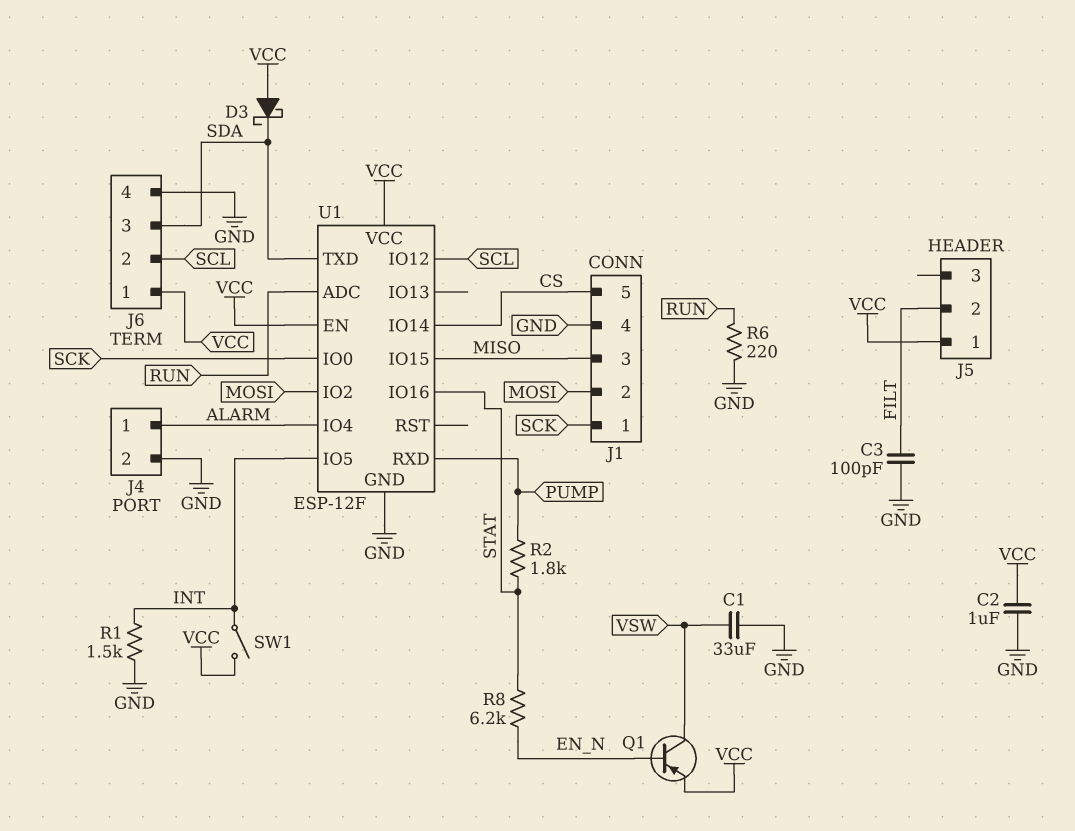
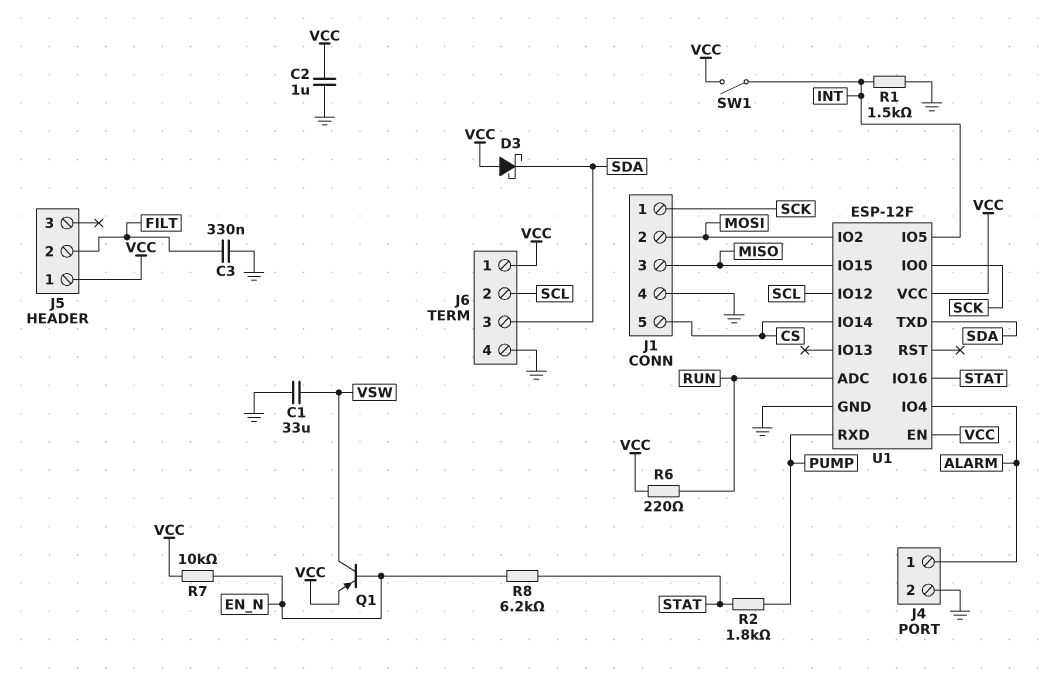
C3: 100pF (FILT, GND) -> 330nF (FILT, GND)
R6: 220 (GND, RUN) -> 220 (RUN, VCC)
R7: none -> 10k (EN_N, VCC)

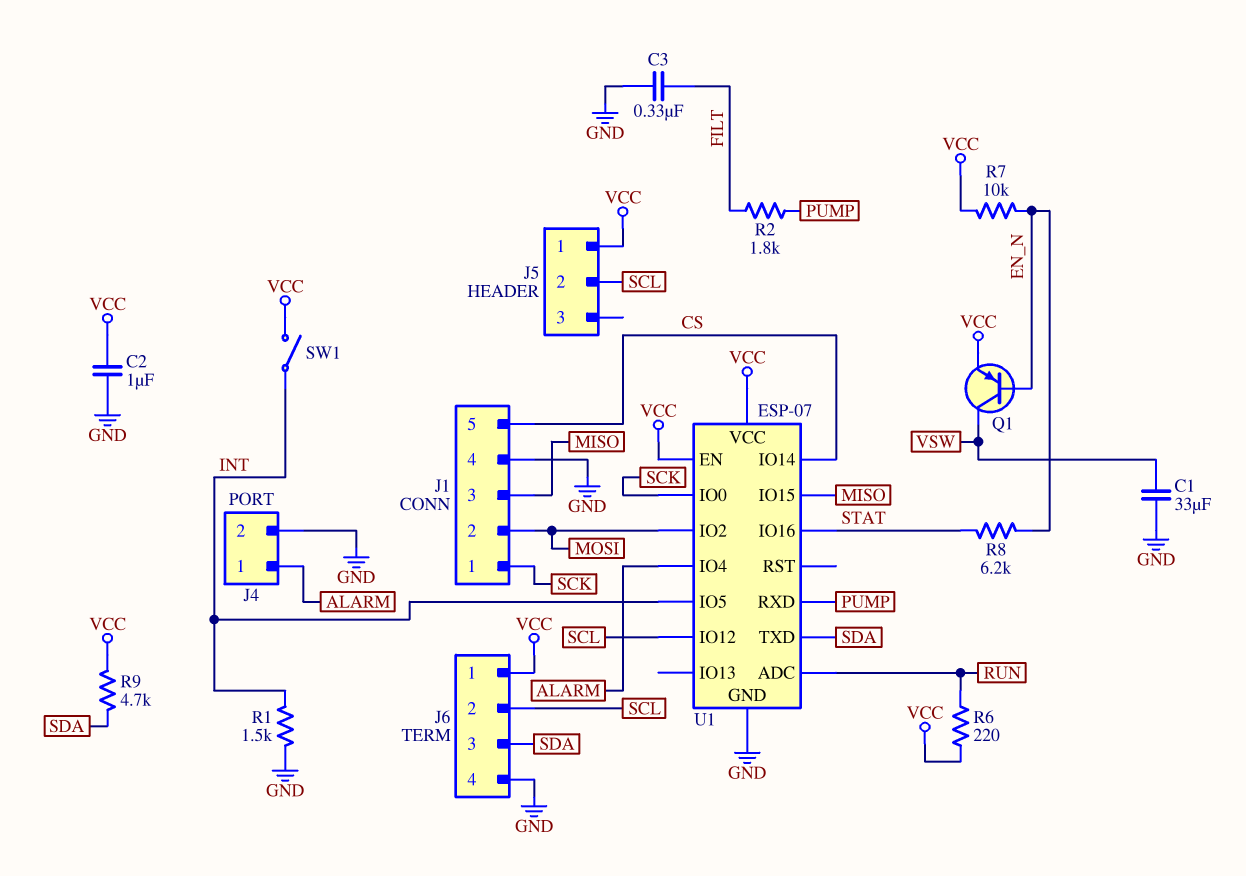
D3: schottky (A VCC, K SDA) -> none
J5 pin 2: FILT -> SCL
R2: 1.8k (PUMP, STAT) -> 1.8k (FILT, PUMP)
R9: none -> 4.7k (SDA, VCC)
U1: ESP-12F -> ESP-07

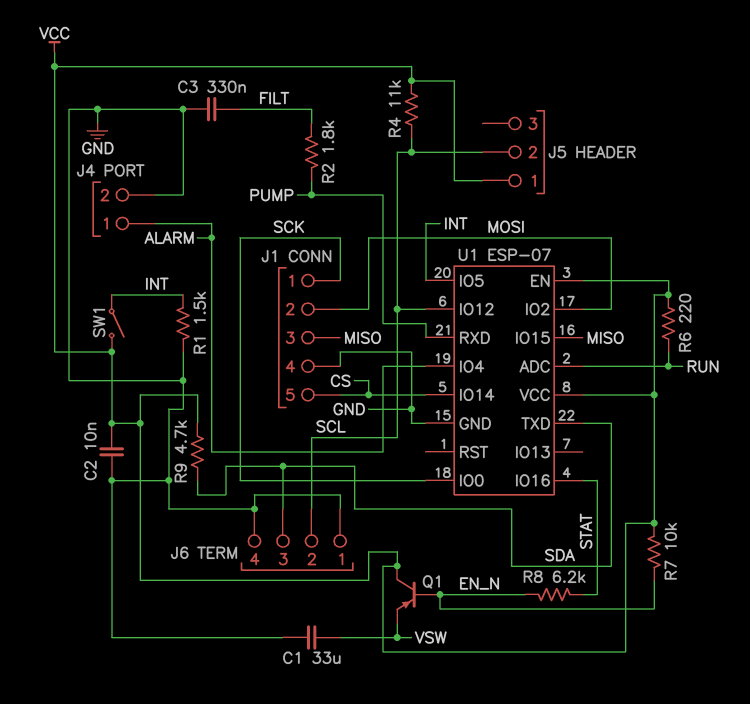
C2: 1uF (GND, VCC) -> 10nF (GND, VCC)
J6 pin 1: VCC -> GND
Q1: PNP (B EN_N, C VSW, E VCC) -> PNP (B EN_N, C VCC, E VSW)
R4: none -> 11k (SCL, VCC)

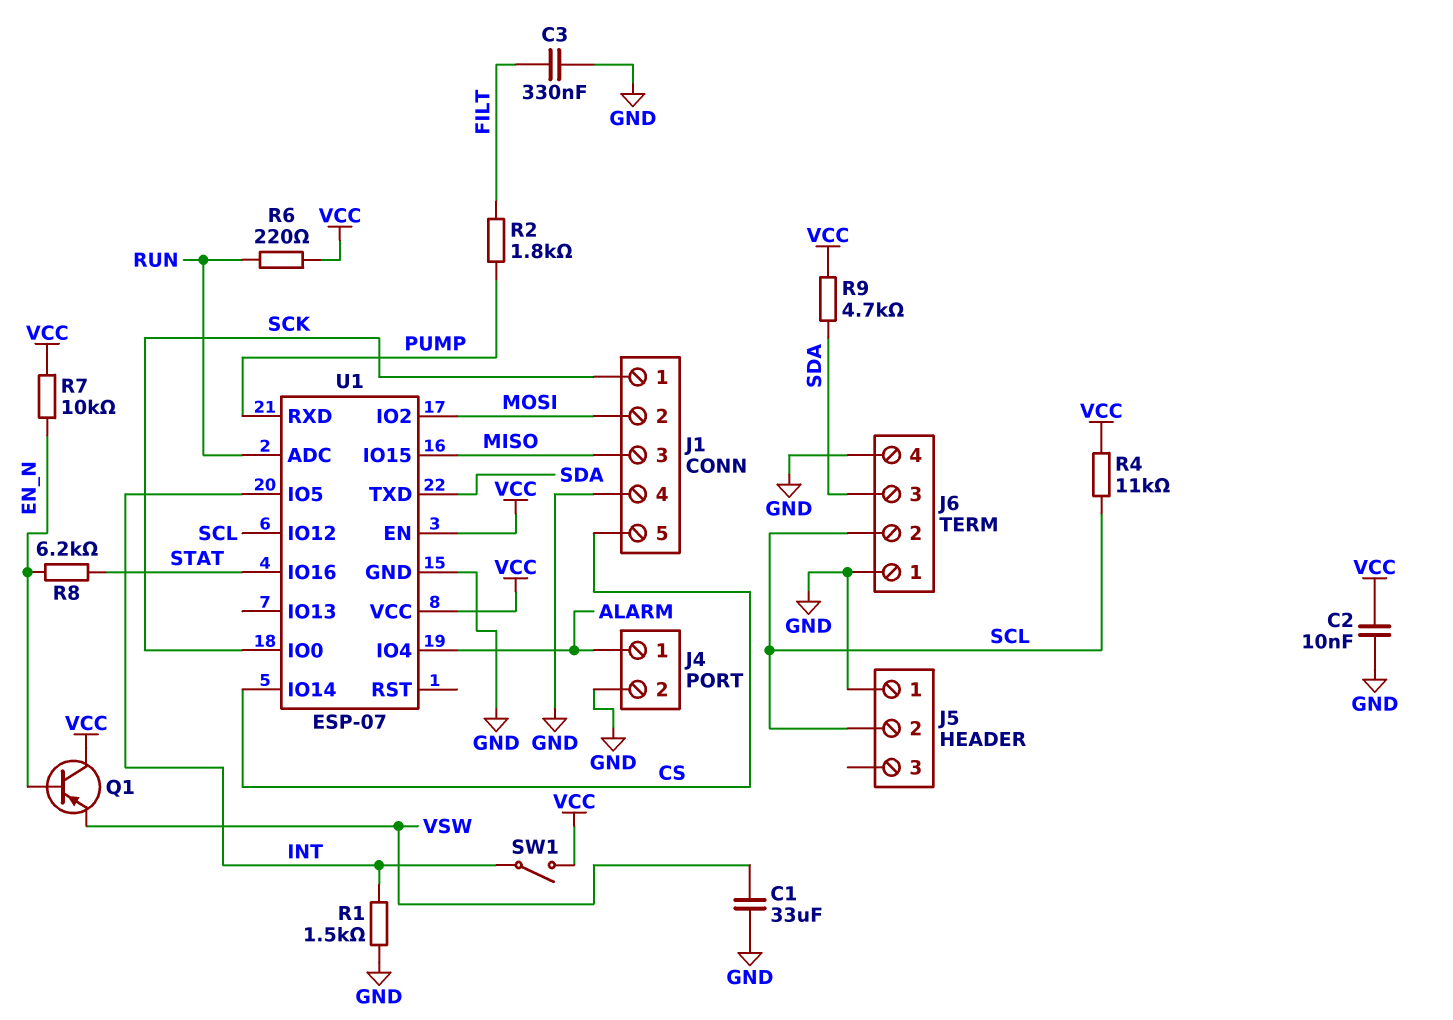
J5 pin 1: VCC -> GND

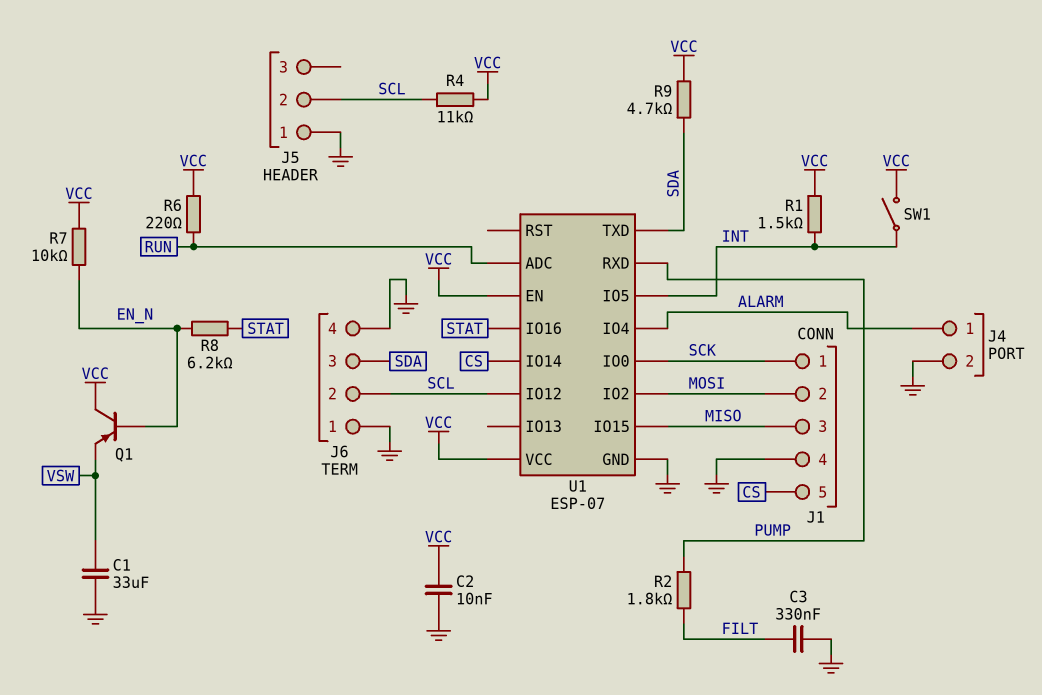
R1: 1.5k (GND, INT) -> 1.5k (INT, VCC)

